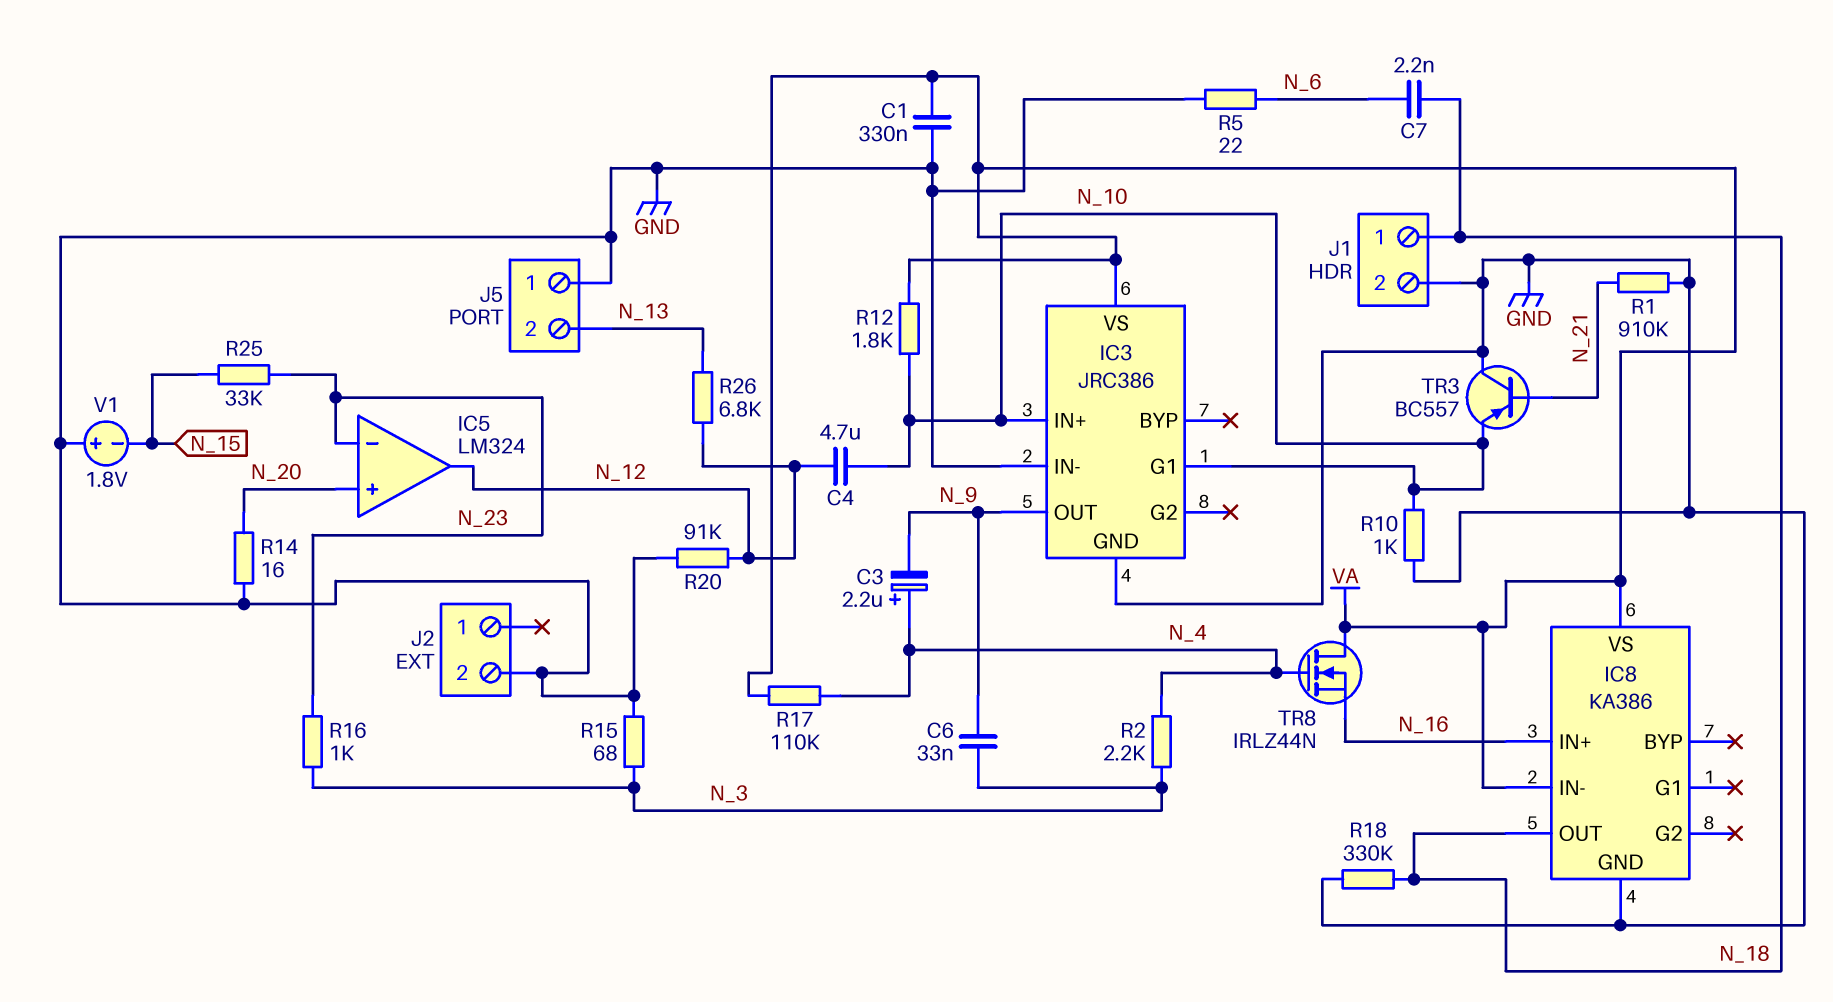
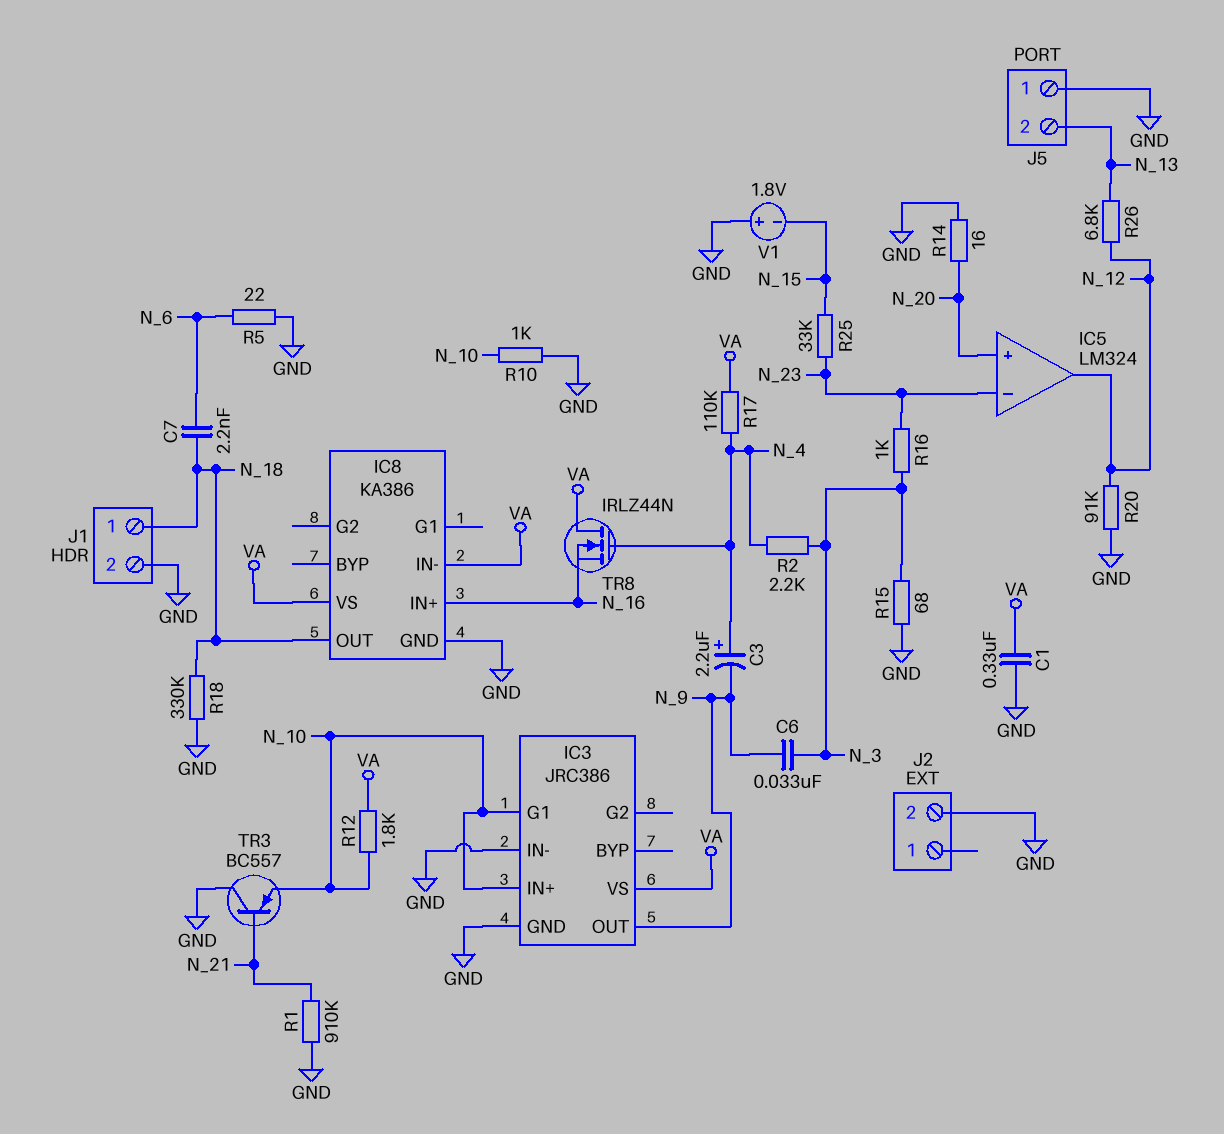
C4: 4.7uF (N_10, N_12) -> none

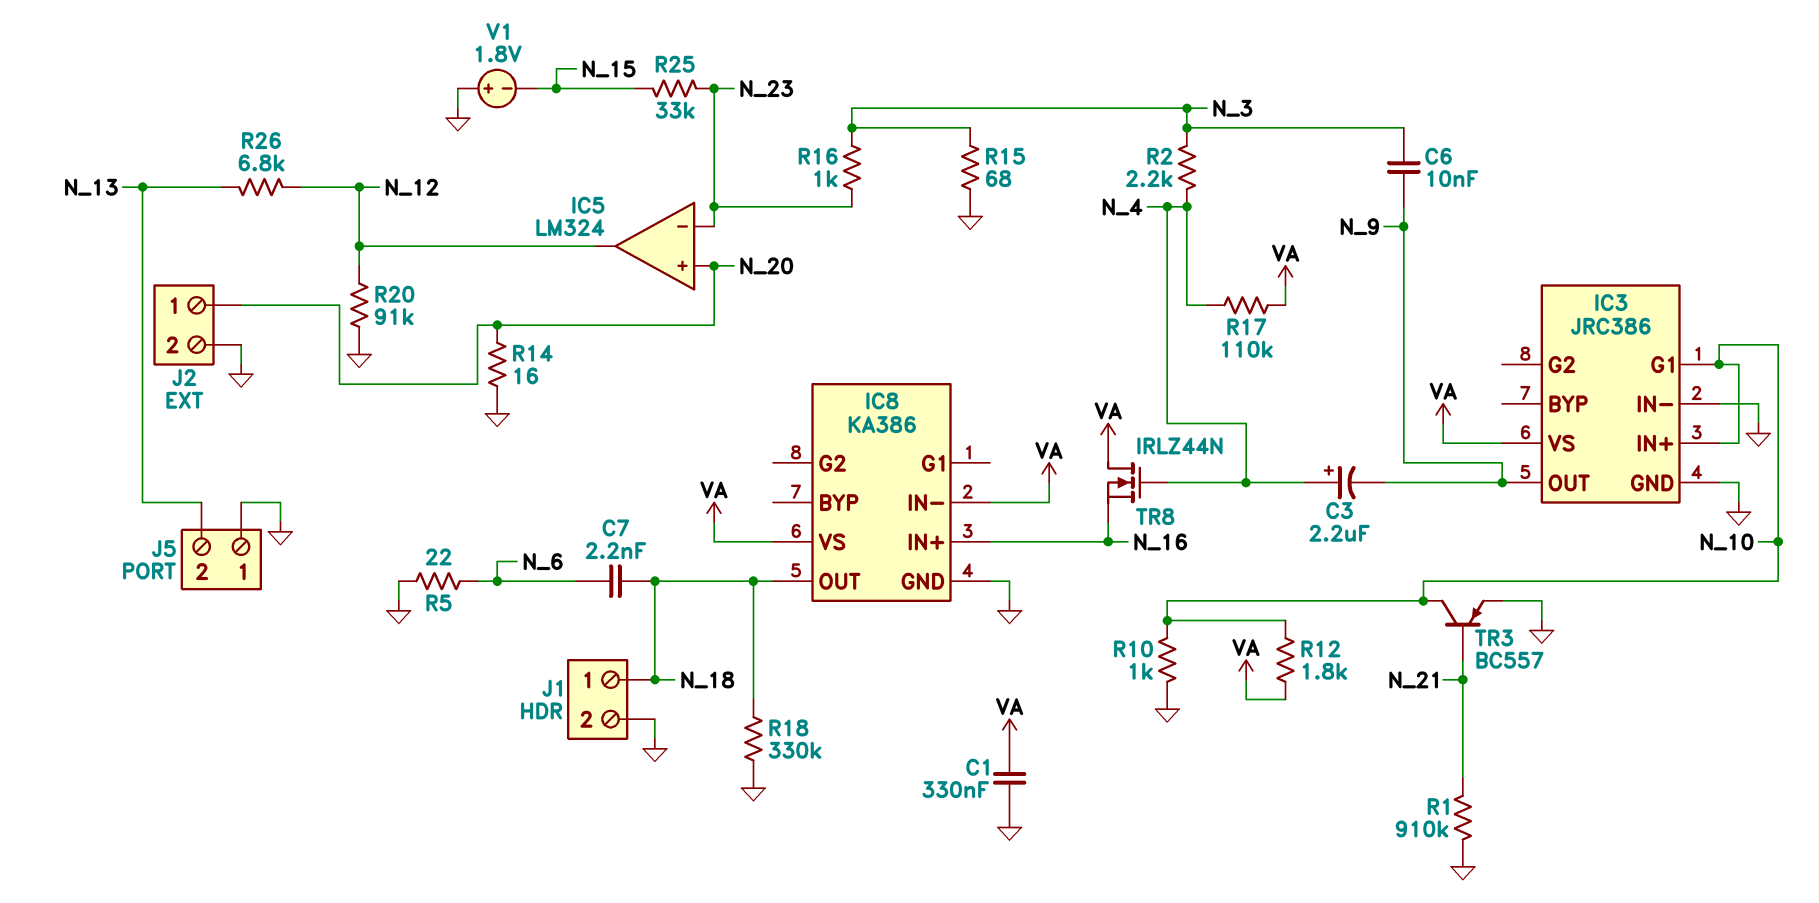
C6: 33nF (N_3, N_9) -> 10nF (N_3, N_9)
J2 pin 1: none -> N_20
TR3: PNP BC557 (B N_21, C GND, E N_10) -> PNP BC557 (B N_21, C N_10, E GND)

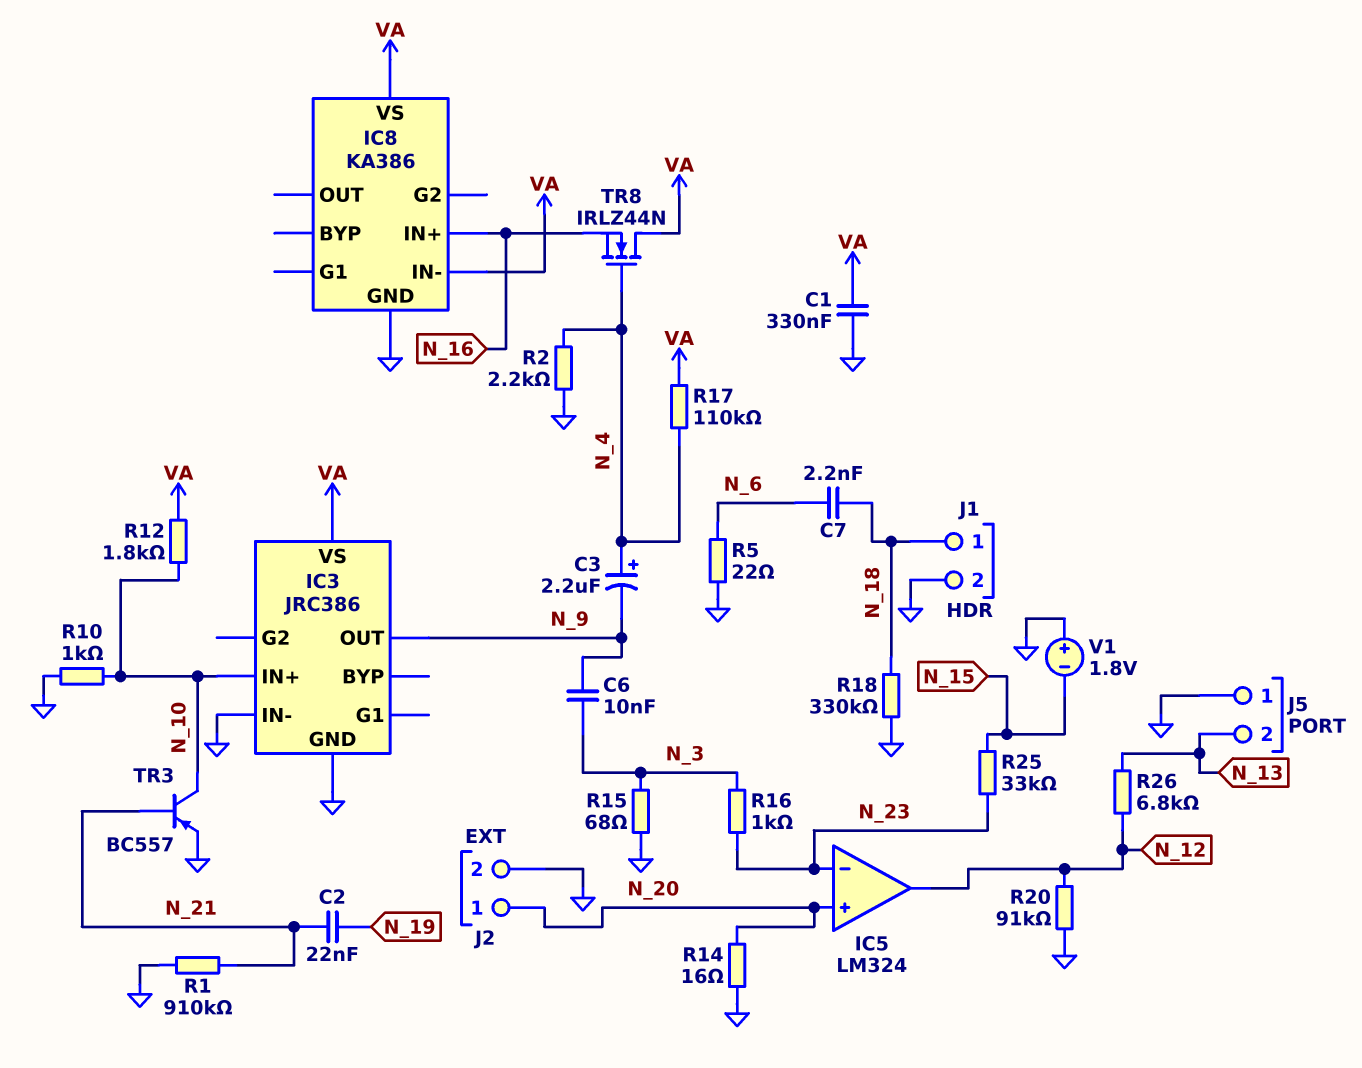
C2: none -> 22nF (N_19, N_21)
IC3 pin G1: N_10 -> none
IC8 pin OUT: N_18 -> none
R2: 2.2k (N_3, N_4) -> 2.2k (GND, N_4)

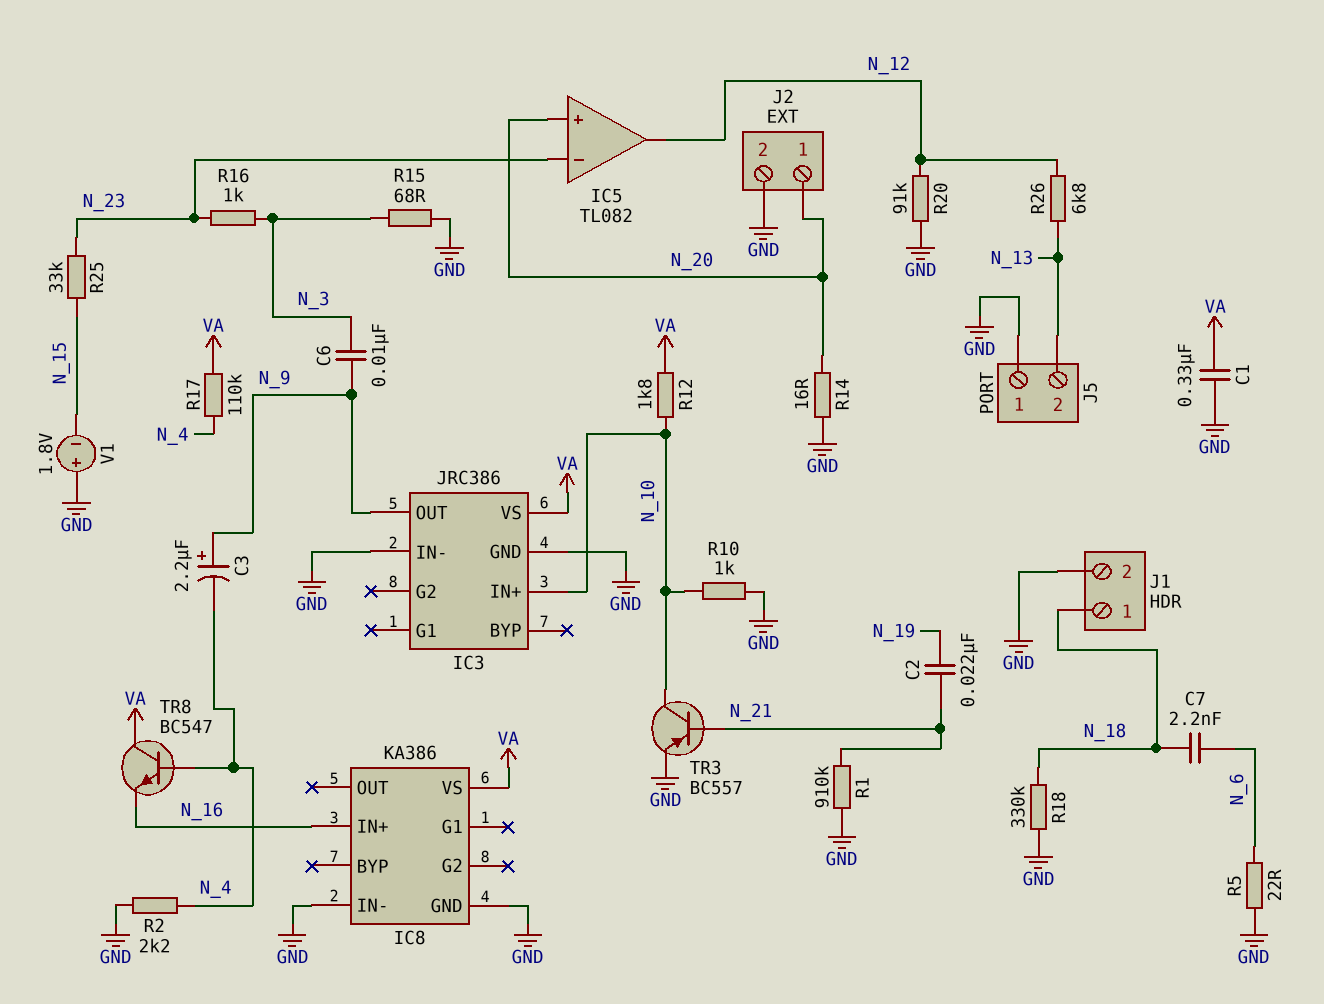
C3: 2.2uF (plus N_4, minus N_9) -> 2.2uF (plus N_9, minus N_4)
IC5: LM324 -> TL082
IC8 pin IN-: VA -> GND
TR8: NMOS IRLZ44N (G N_4, D VA, S N_16) -> NPN BC547 (B N_4, C VA, E N_16)

